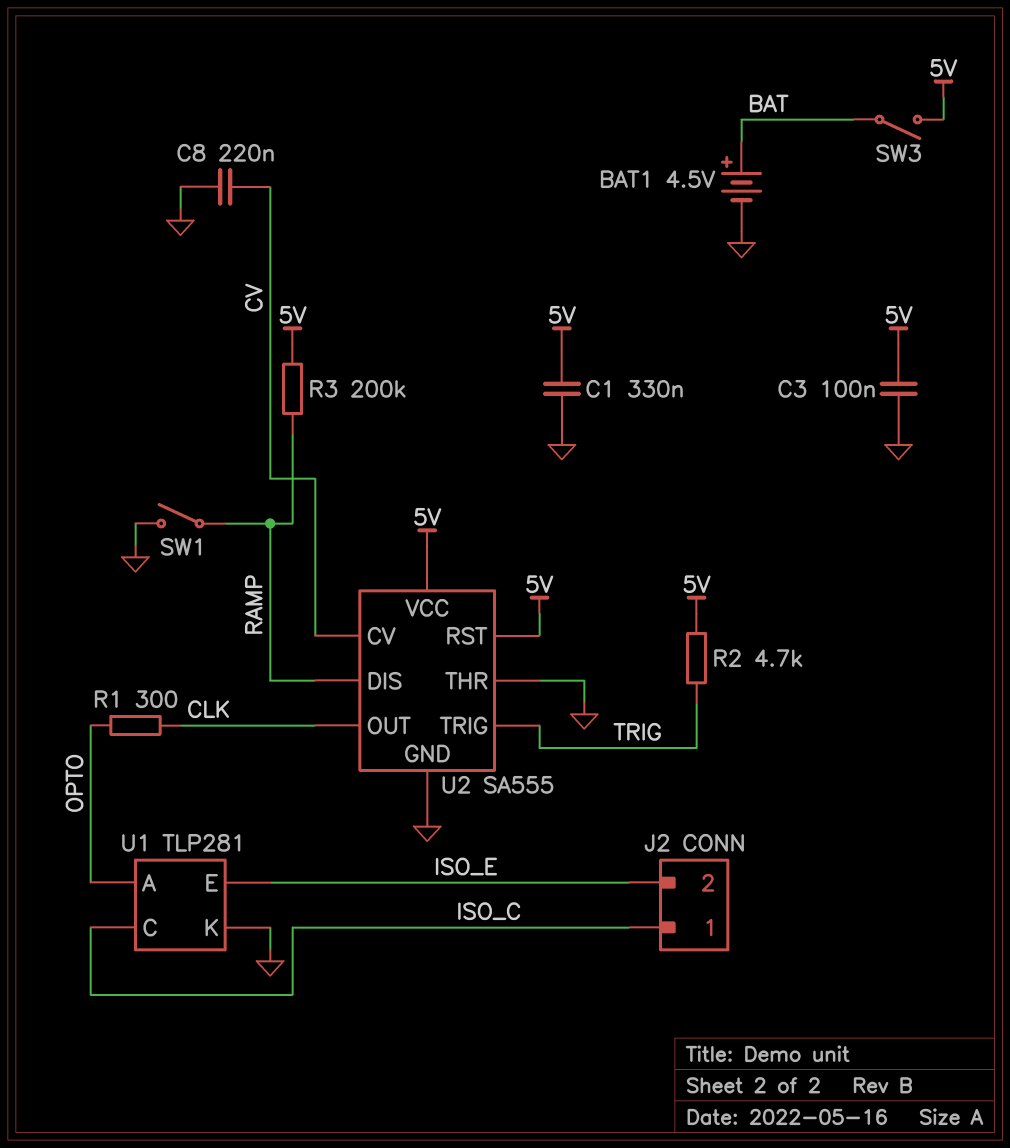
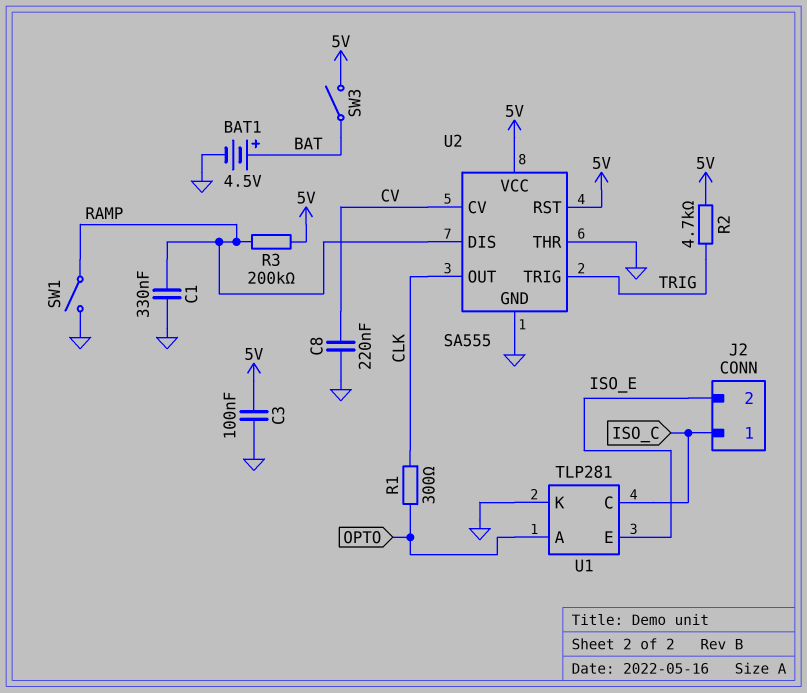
C1: 330nF (5V, GND) -> 330nF (GND, RAMP)

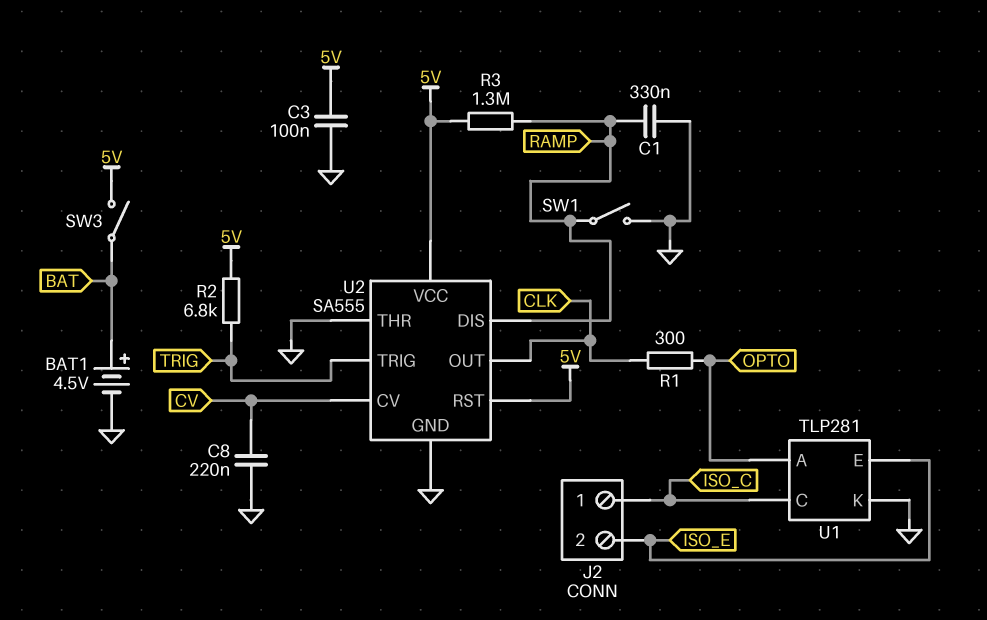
R2: 4.7k (5V, TRIG) -> 6.8k (5V, TRIG)
R3: 200k (5V, RAMP) -> 1.3M (5V, RAMP)

